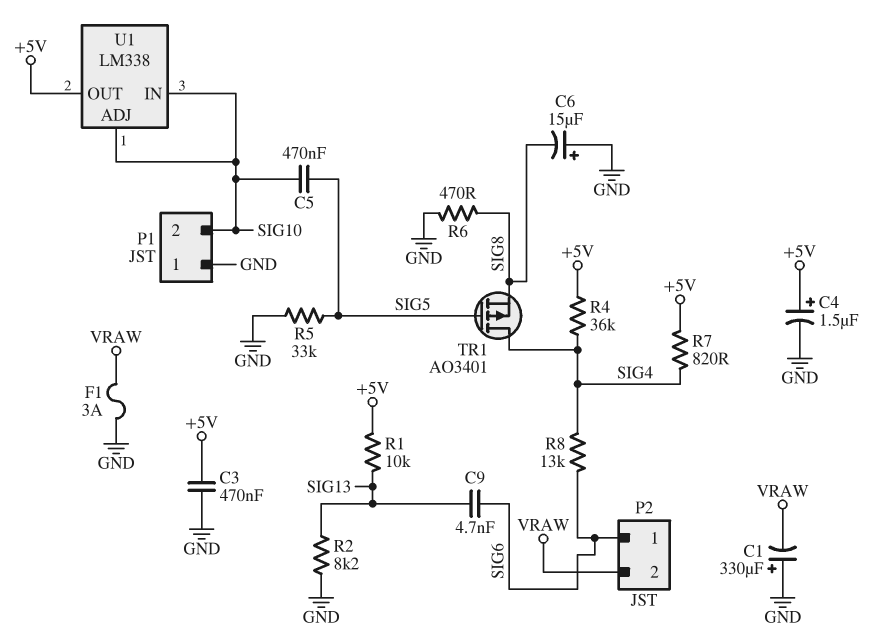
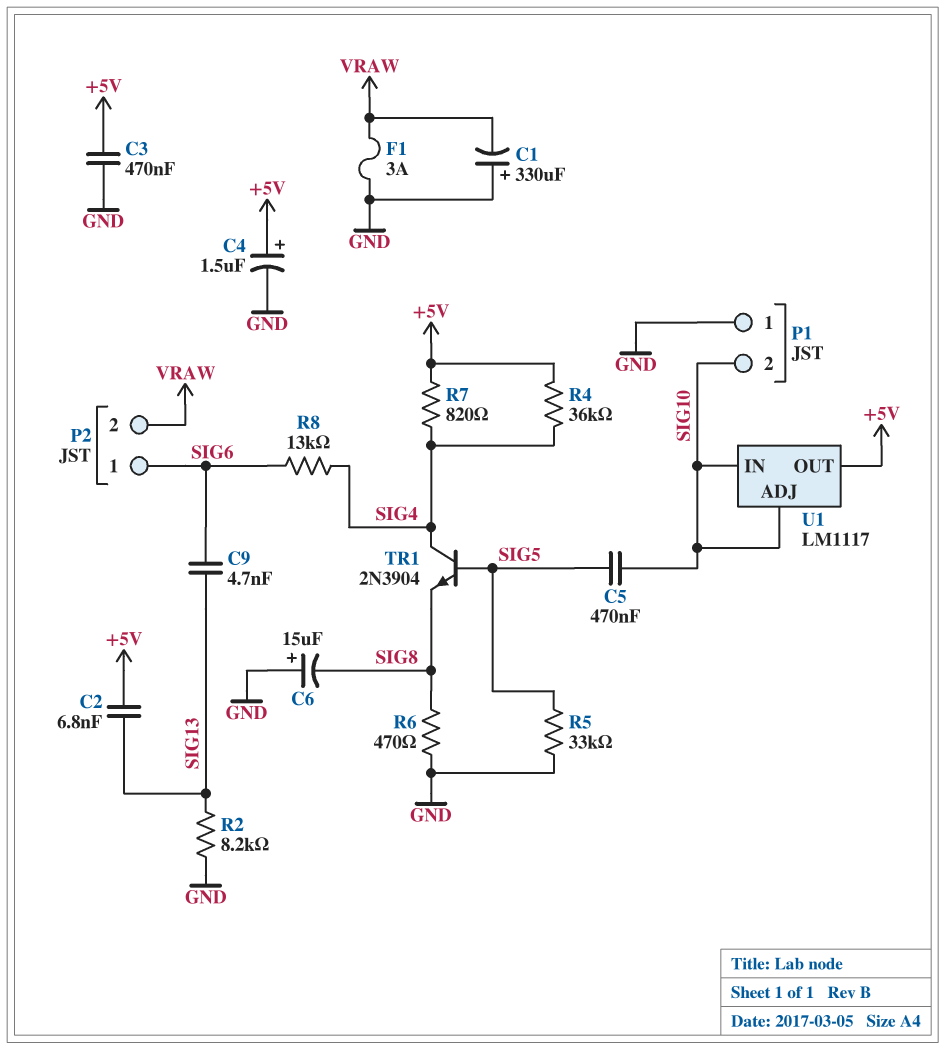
C2: none -> 6.8nF (+5V, SIG13)
R1: 10k (+5V, SIG13) -> none
TR1: PMOS AO3401 (G SIG5, D SIG4, S SIG8) -> NPN 2N3904 (B SIG5, C SIG4, E SIG8)
U1: LM338 -> LM1117

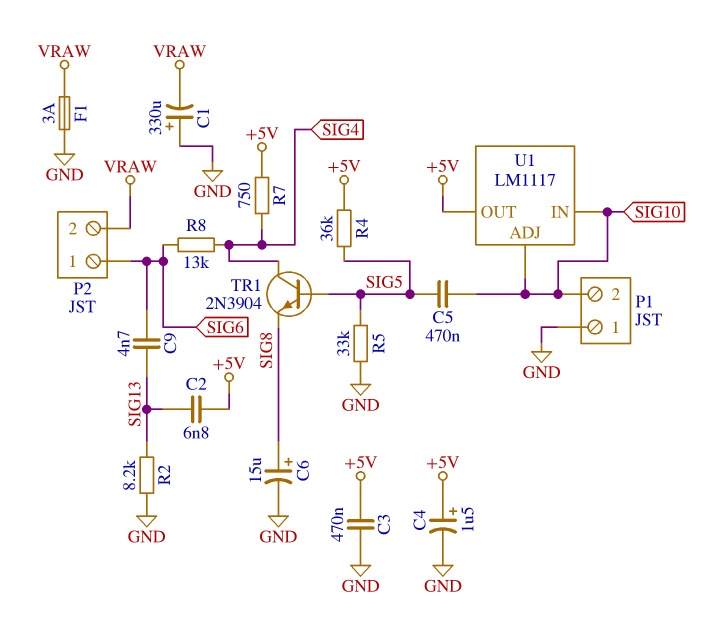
C6: 15uF (plus GND, minus SIG8) -> 15uF (plus SIG8, minus GND)
R4: 36k (+5V, SIG4) -> 36k (+5V, SIG5)
R6: 470 (GND, SIG8) -> none
R7: 820 (+5V, SIG4) -> 750 (+5V, SIG4)

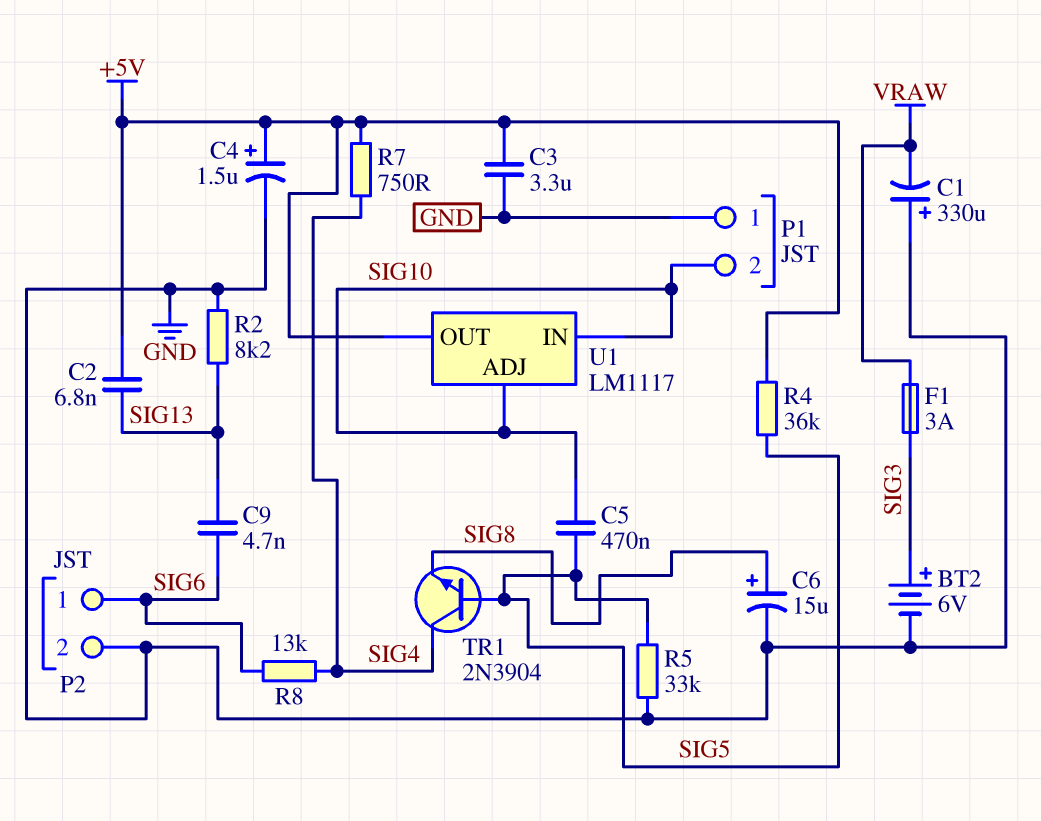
BT2: none -> 6V (plus SIG3, minus GND)
C3: 470nF (+5V, GND) -> 3.3uF (+5V, GND)
F1: 3A (GND, VRAW) -> 3A (SIG3, VRAW)
P2 pin 2: VRAW -> GND

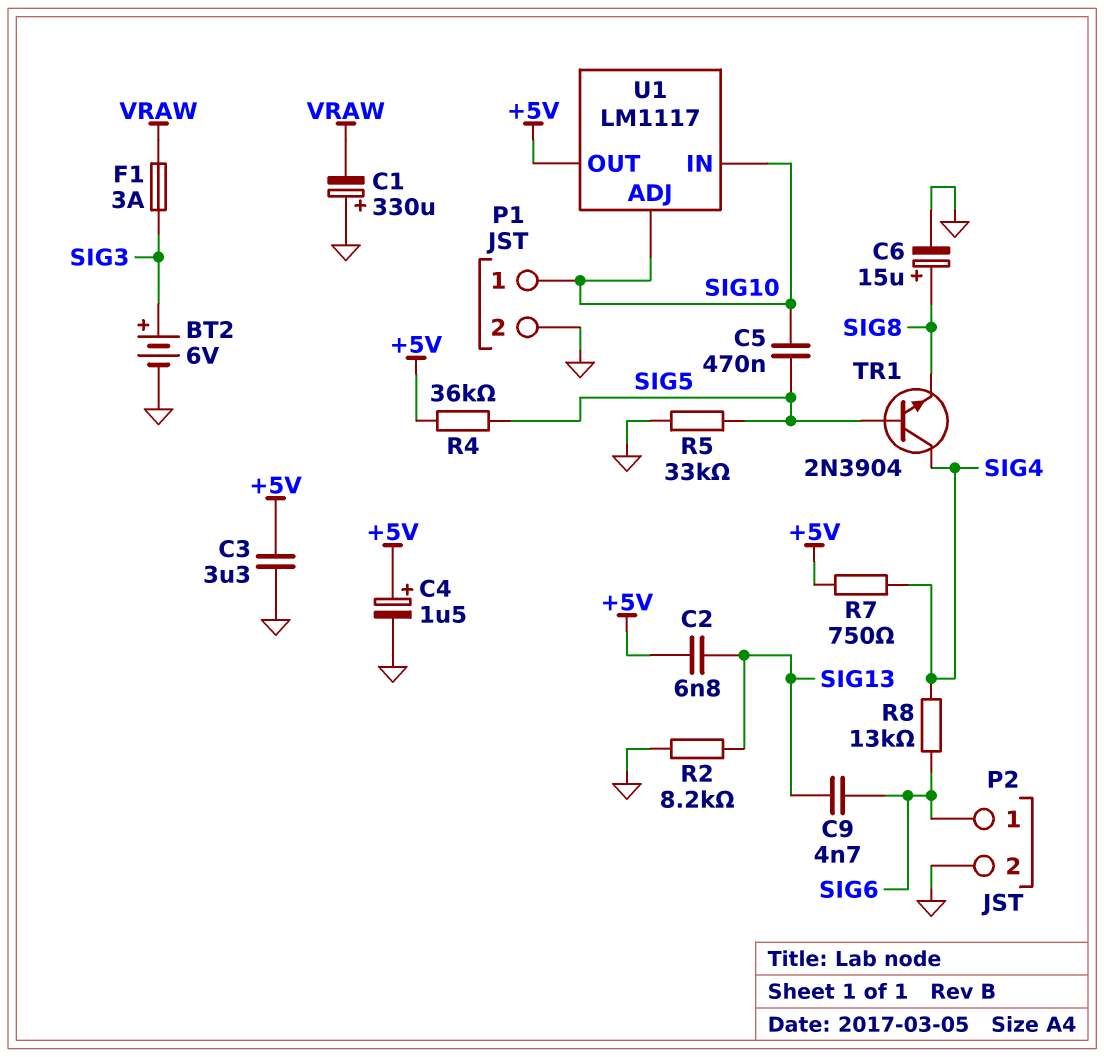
P1 pin 1: GND -> SIG10
P1 pin 2: SIG10 -> GND

